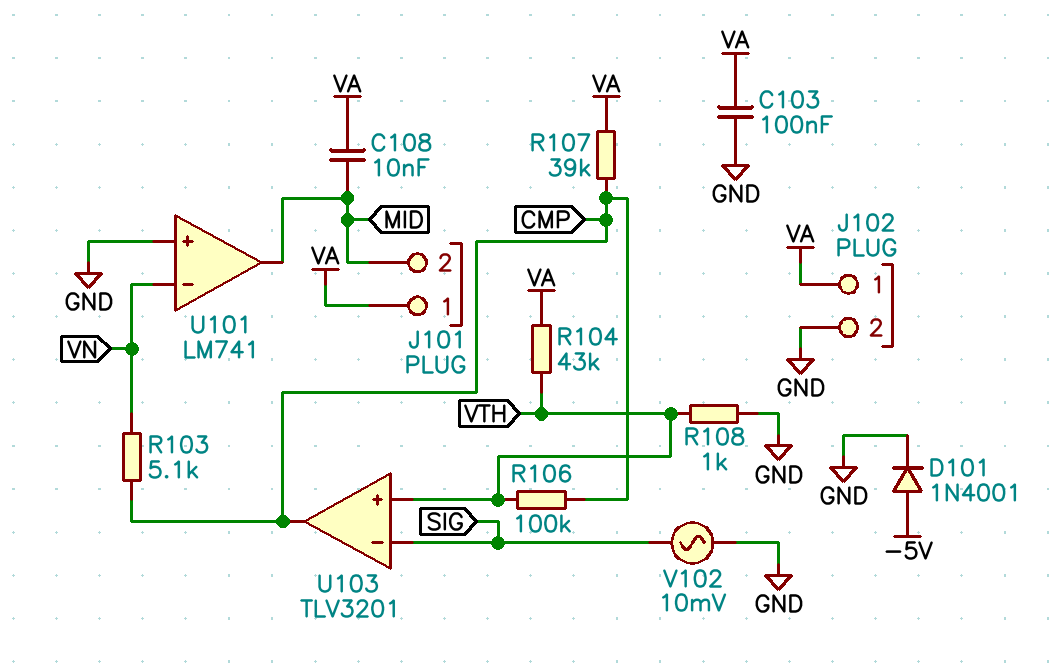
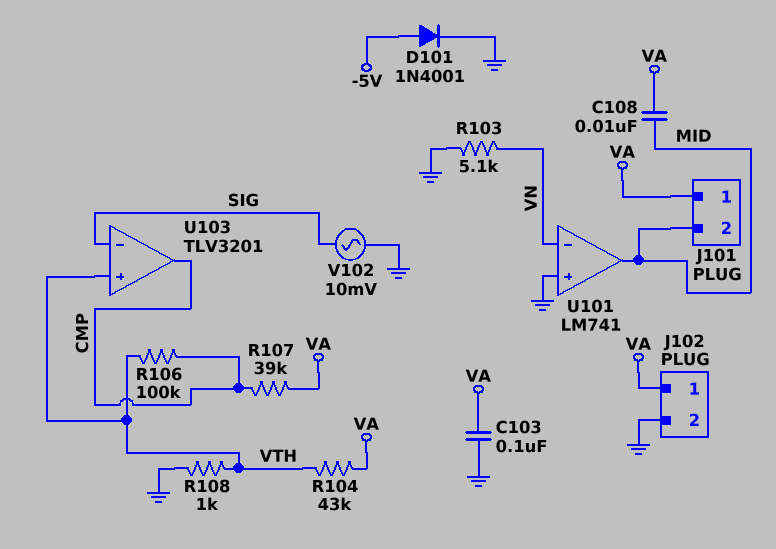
R103: 5.1k (CMP, VN) -> 5.1k (GND, VN)

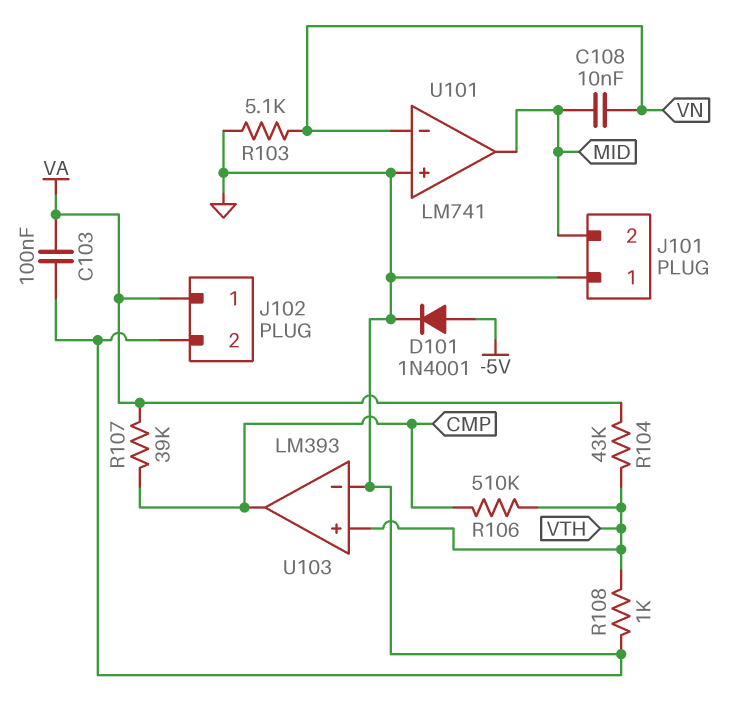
C108: 10nF (MID, VA) -> 10nF (MID, VN)
J101 pin 1: VA -> GND
R106: 100k (CMP, VTH) -> 510k (CMP, VTH)
U103: TLV3201 -> LM393
U103 pin in-: SIG -> GND
V102: AC 10mV (GND, SIG) -> none

